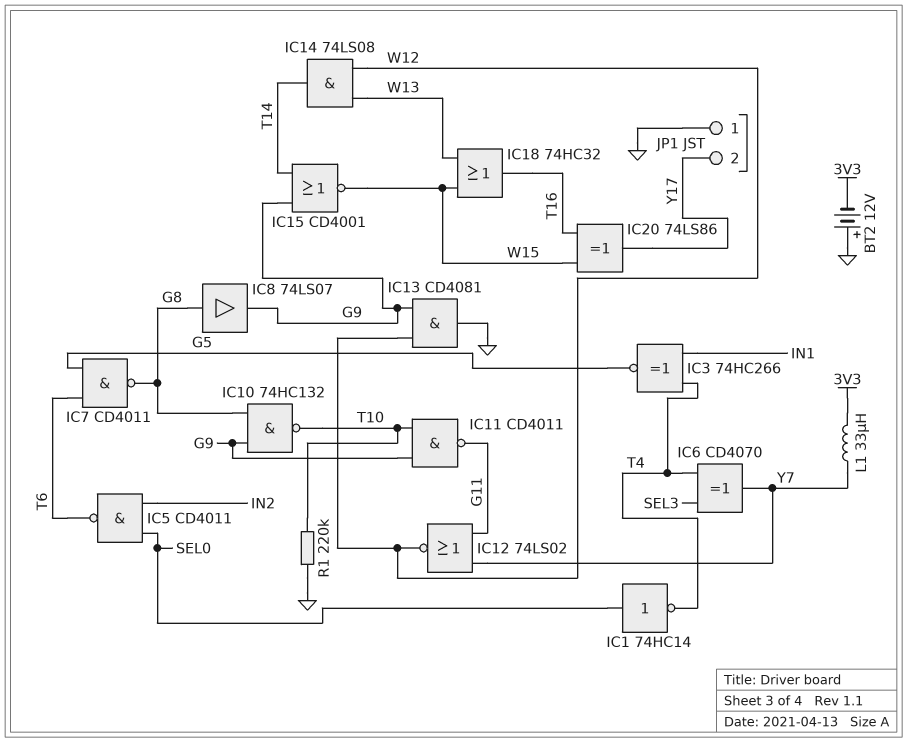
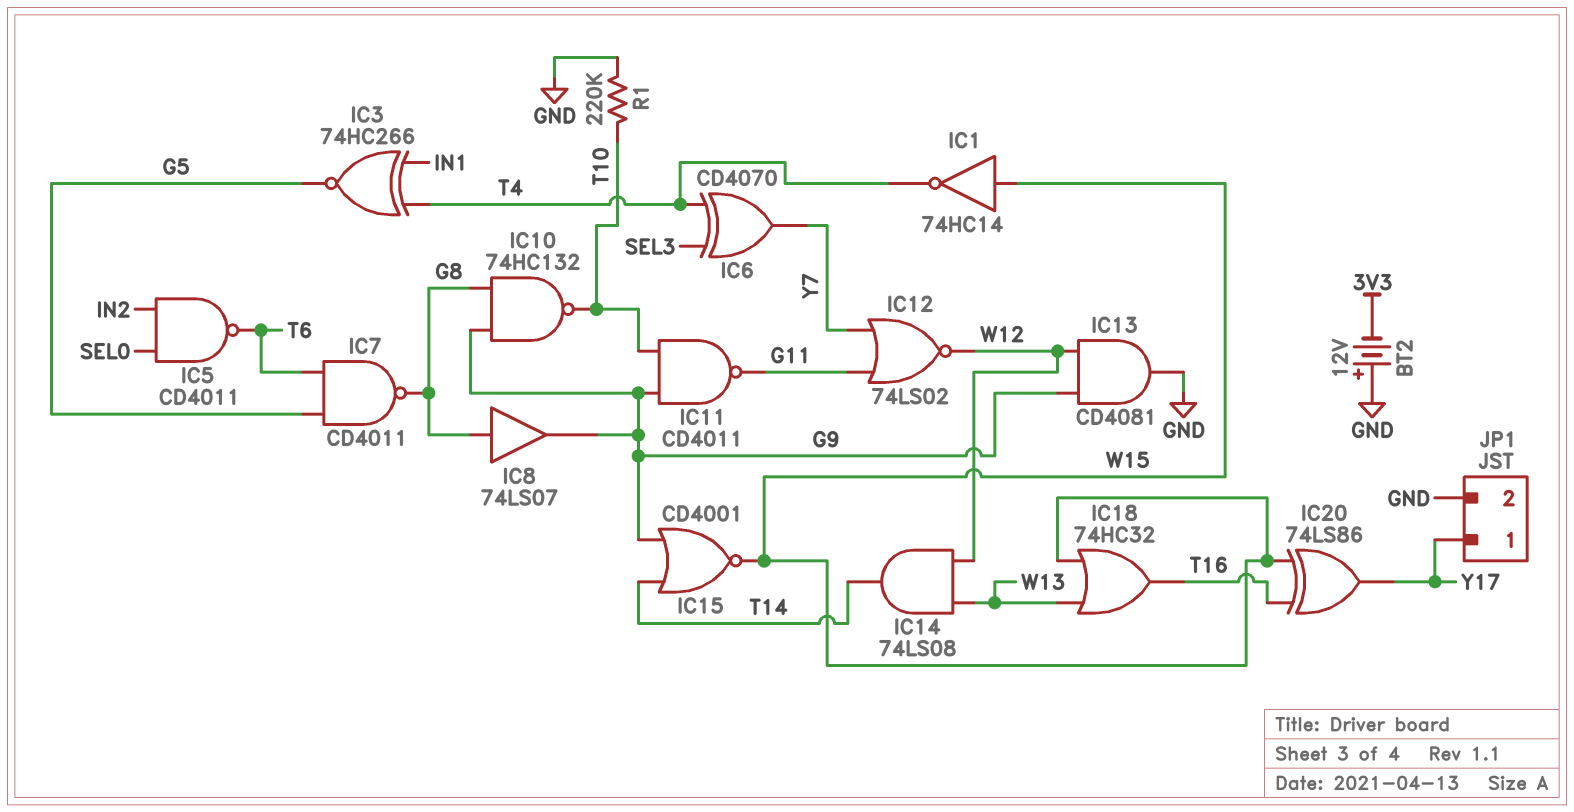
IC1: NOT 74HC14 (in SEL0, out T4) -> NOT 74HC14 (in W15, out T4)
JP1 pin 1: GND -> Y17
JP1 pin 2: Y17 -> GND
L1: 33uH (3V3, Y7) -> none

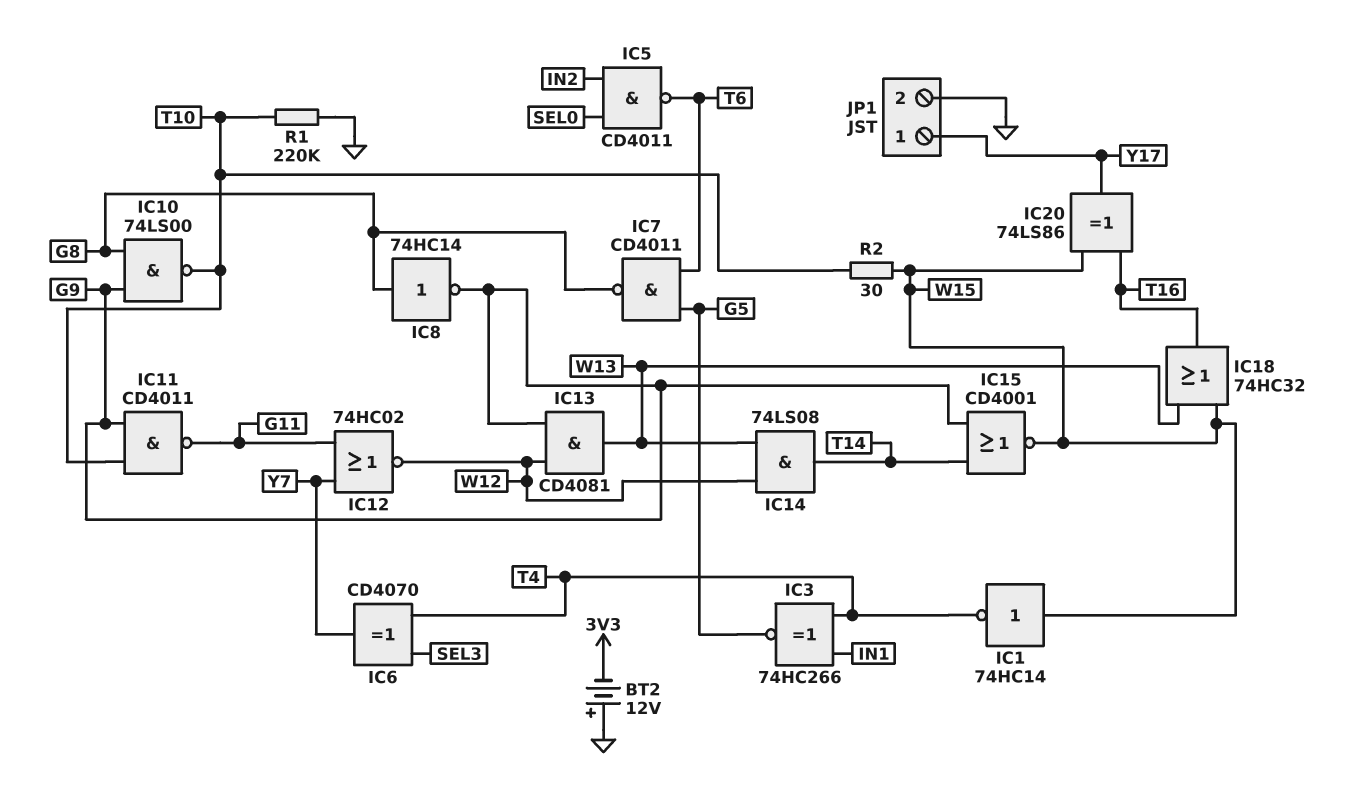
IC8: buffer 74LS07 (in G8, out G9) -> NOT 74HC14 (in G8, out G9)
IC10: NAND 74HC132 (in G8, in G9, out T10) -> NAND 74LS00 (in G8, in G9, out T10)
IC12: NOR 74LS02 (in G11, in Y7, out W12) -> NOR 74HC02 (in G11, in Y7, out W12)
IC13: AND CD4081 (in G9, in W12, out GND) -> AND CD4081 (in G9, in W12, out W13)
R2: none -> 30 (T10, W15)

